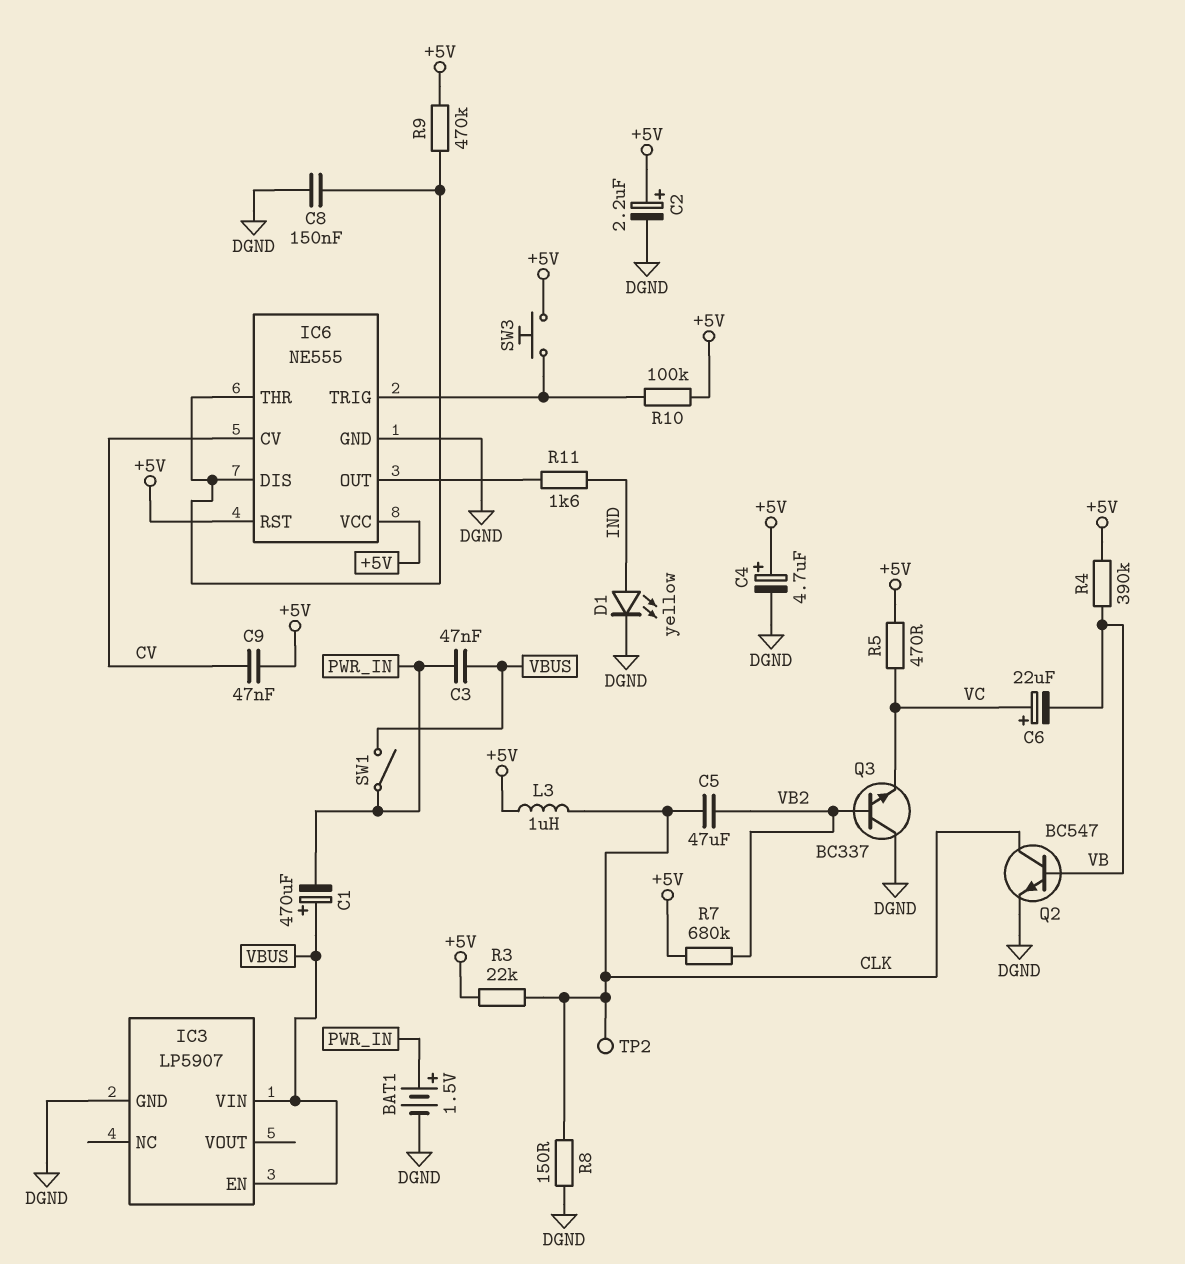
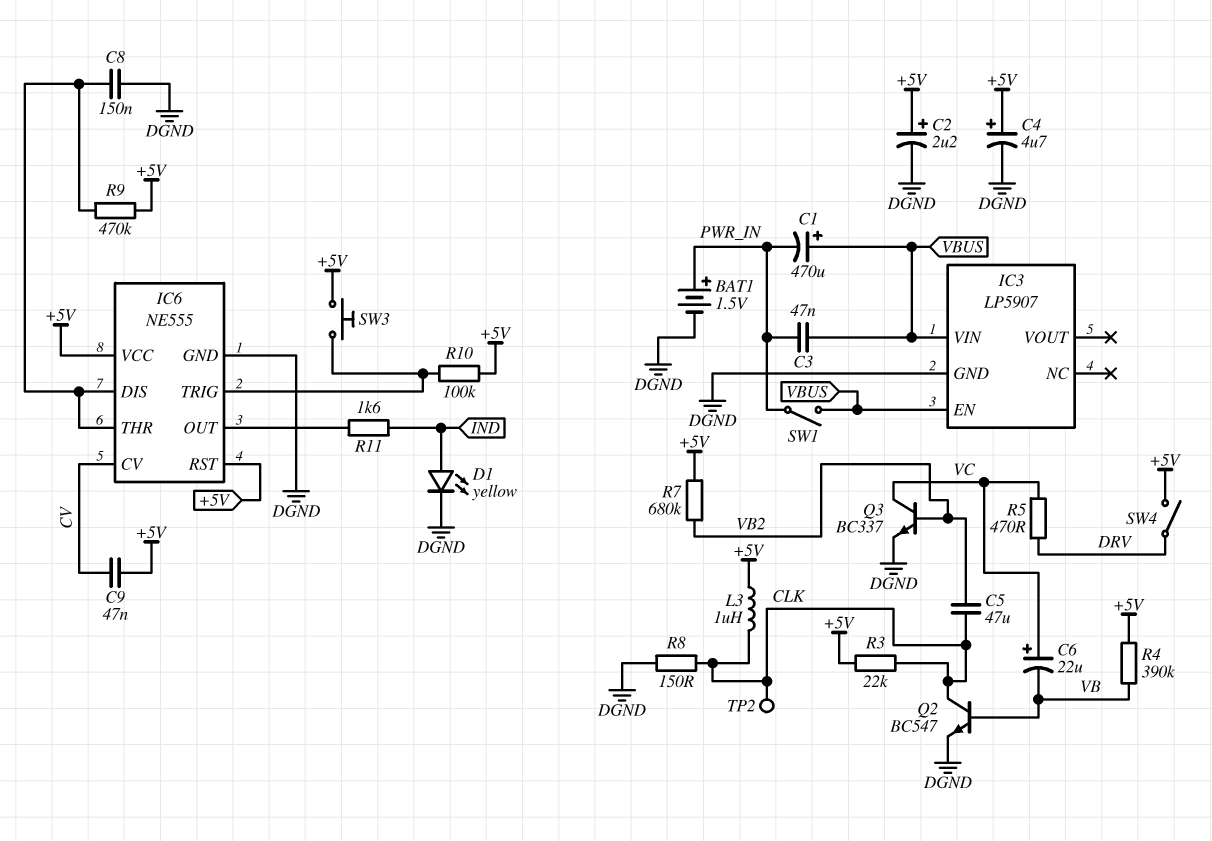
Q3: NPN BC337 (B VB2, C DGND, E VC) -> NPN BC337 (B VB2, C VC, E DGND)
R5: 470 (+5V, VC) -> 470 (DRV, VC)
SW4: none -> switch (+5V, DRV)

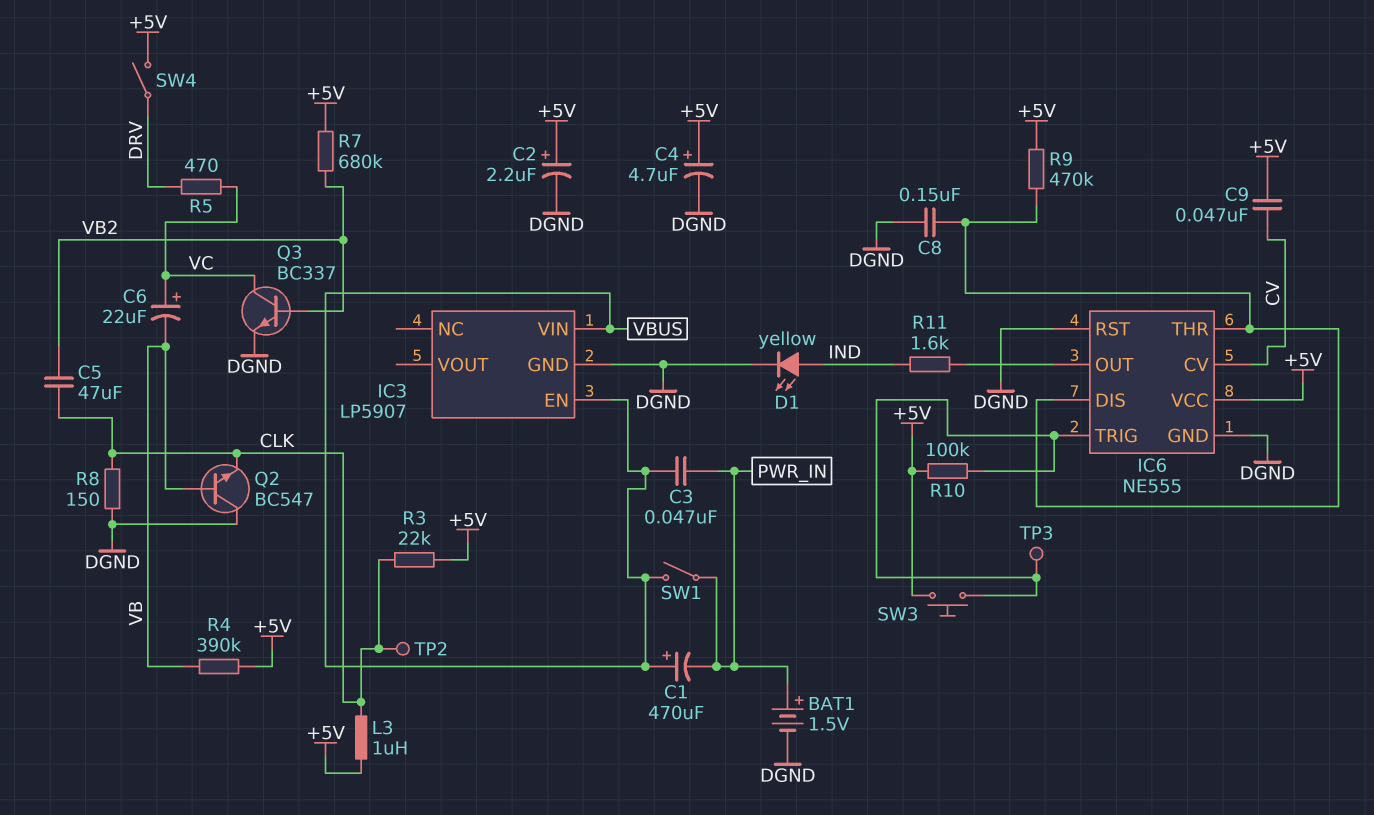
IC6 pin RST: +5V -> DGND
Q2: NPN BC547 (B VB, C CLK, E DGND) -> NPN BC547 (B VB, C DGND, E CLK)
TP3: none -> test point (IC6/TRIG)

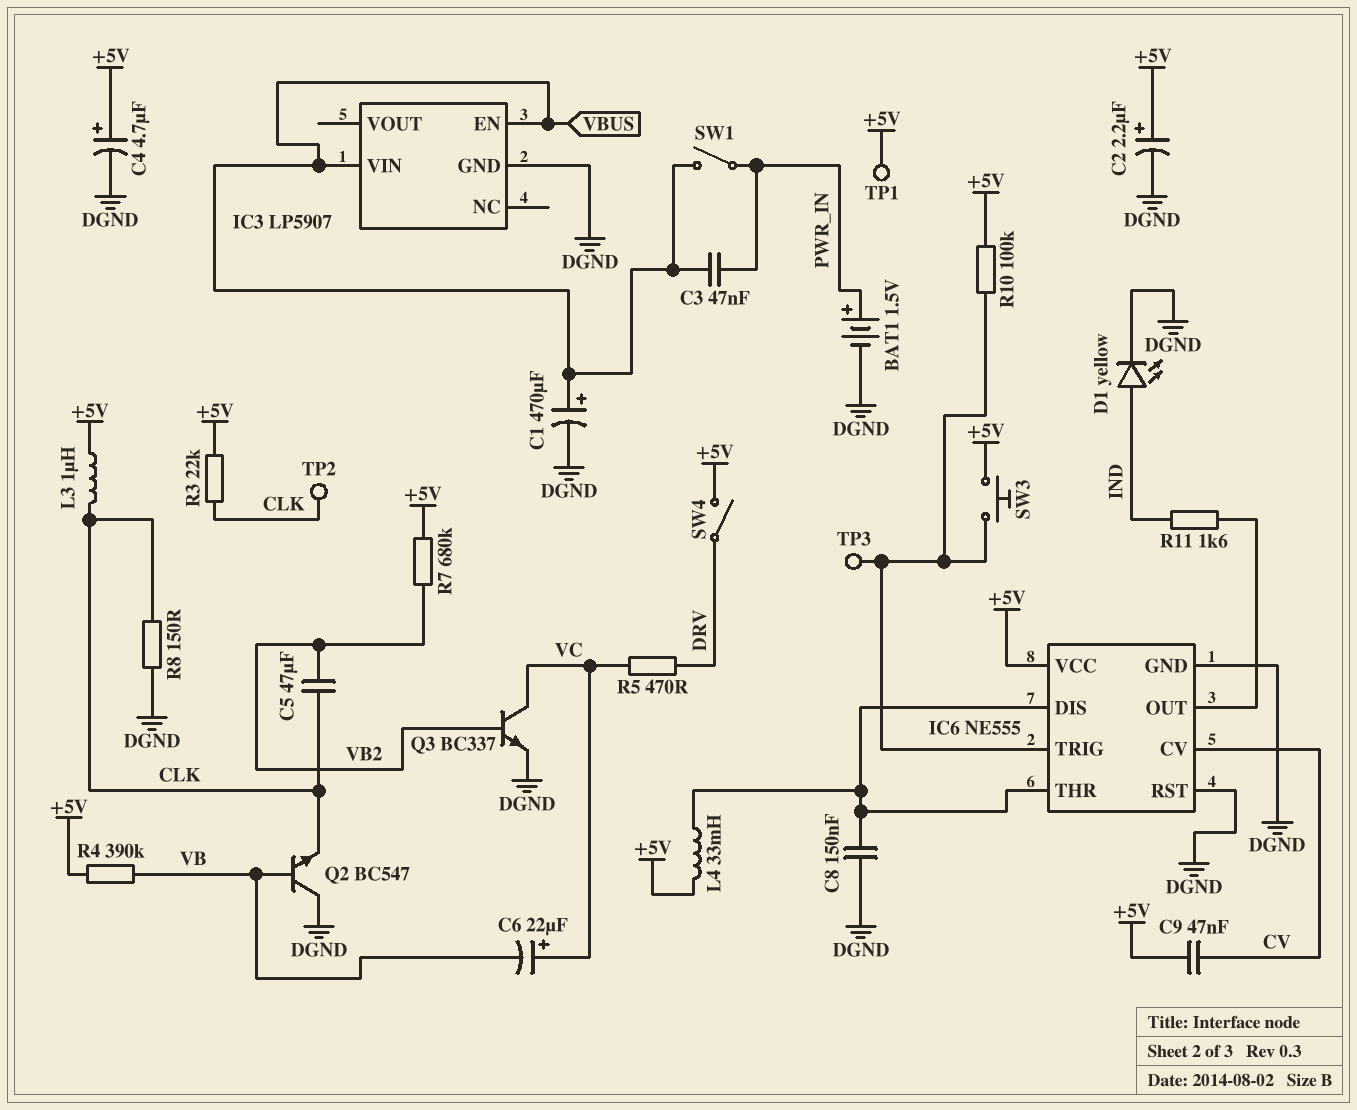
C1: 470uF (plus VBUS, minus PWR_IN) -> 470uF (plus VBUS, minus DGND)
L4: none -> 33mH (+5V, IC6/DIS)
R9: 470k (+5V, IC6/DIS) -> none
TP1: none -> test point (+5V)

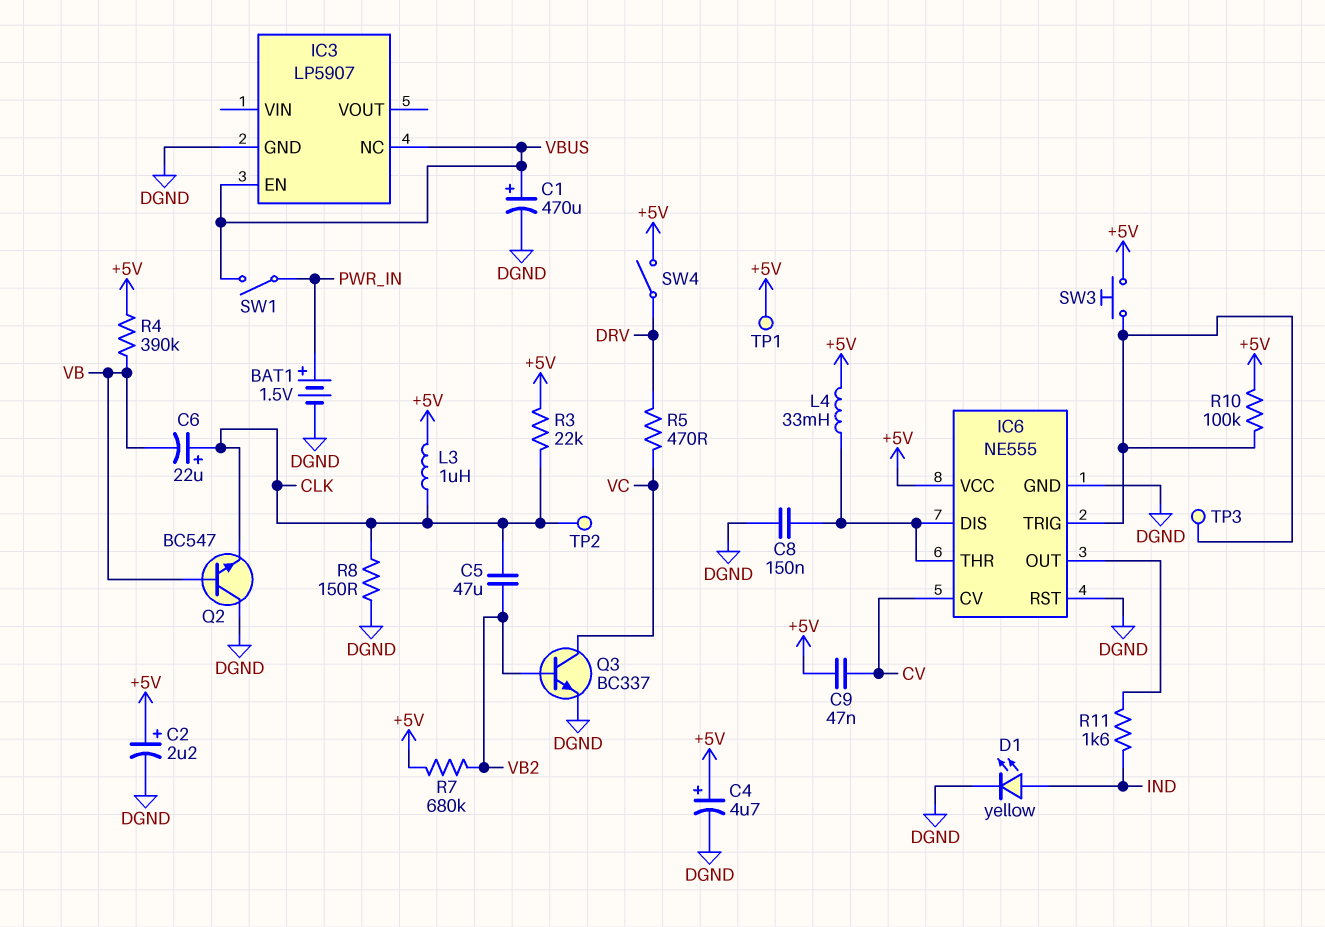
C3: 47nF (PWR_IN, VBUS) -> none
C6: 22uF (plus VC, minus VB) -> 22uF (plus CLK, minus VB)
IC3 pin NC: none -> VBUS
IC3 pin VIN: VBUS -> none

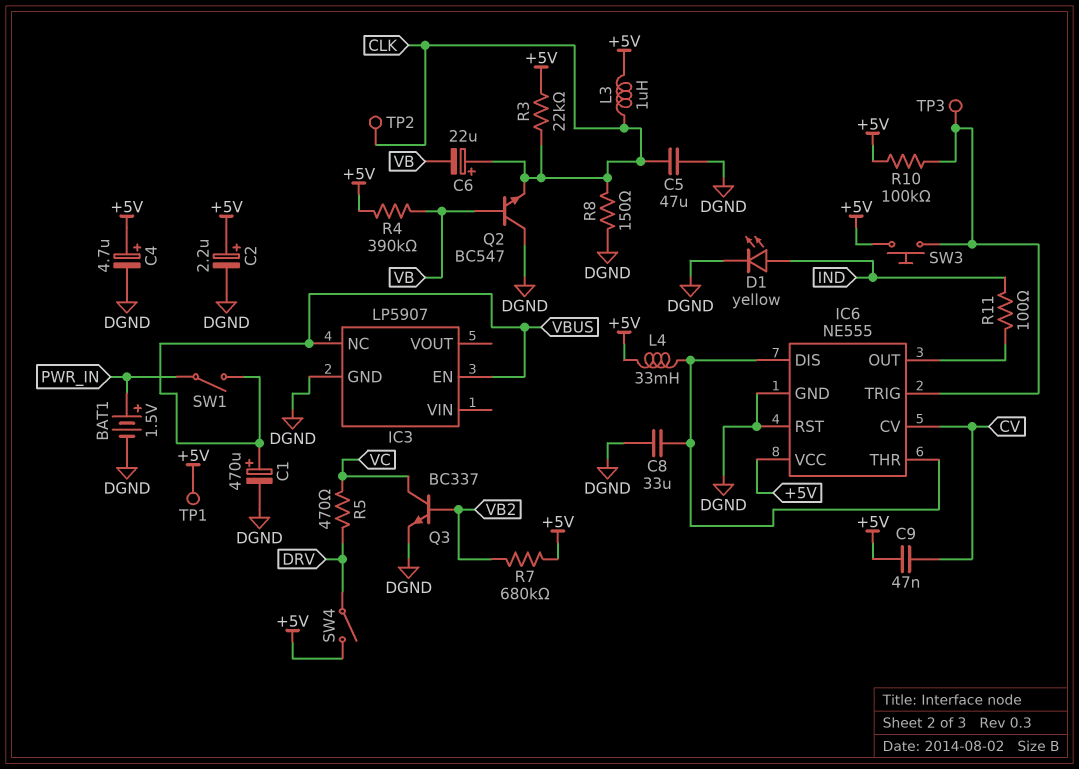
C5: 47uF (CLK, VB2) -> 47uF (CLK, DGND)
C8: 150nF (DGND, IC6/DIS) -> 33uF (DGND, IC6/DIS)
R11: 1.6k (IC6/OUT, IND) -> 100 (IC6/OUT, IND)

